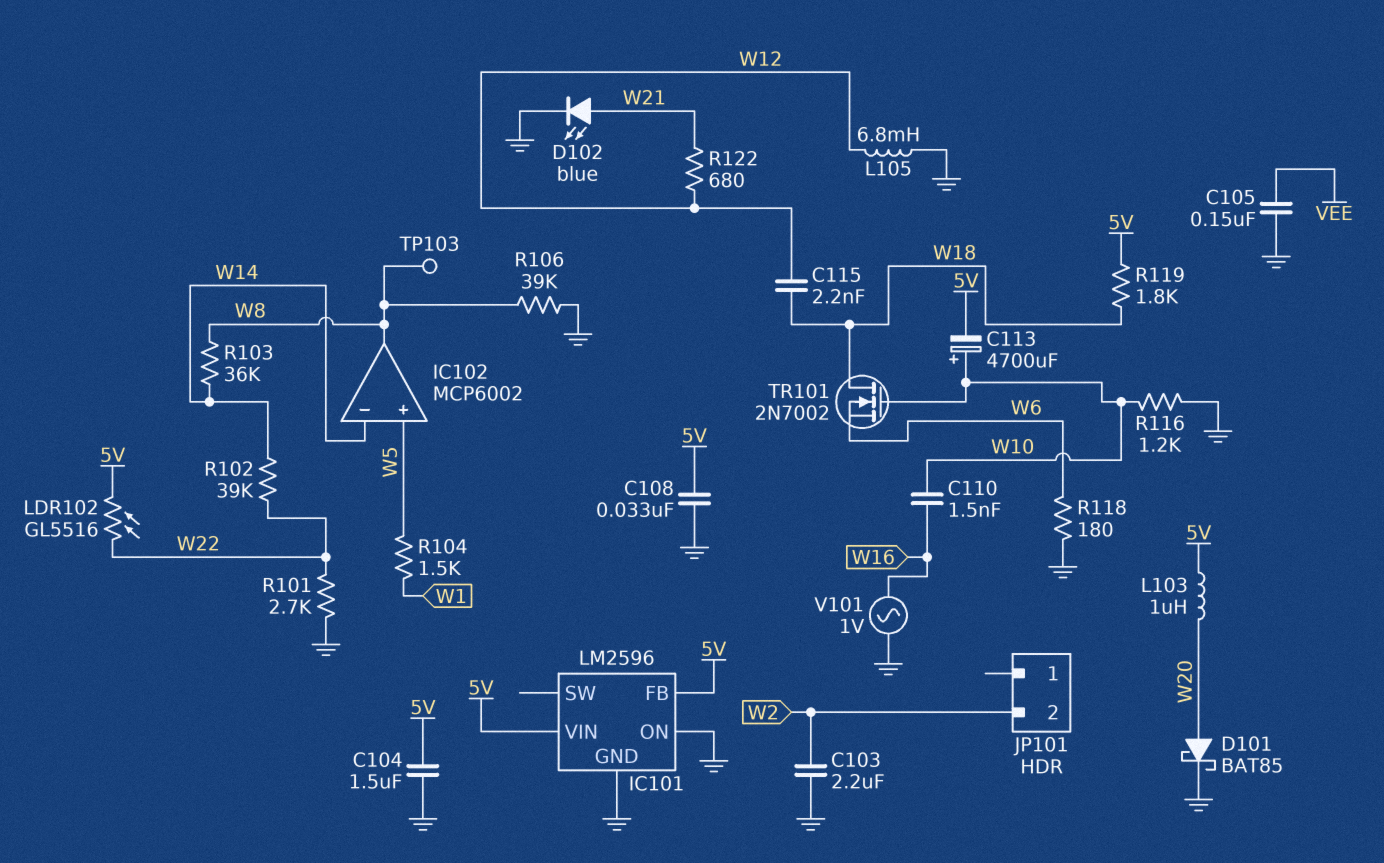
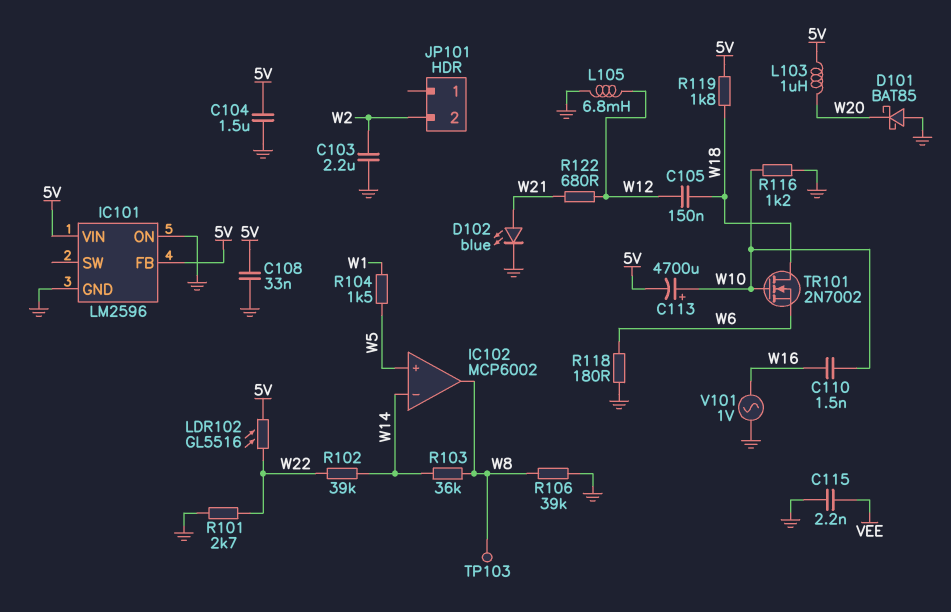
C105: 150nF (GND, VEE) -> 150nF (W12, W18)
C115: 2.2nF (W12, W18) -> 2.2nF (GND, VEE)
D101: schottky BAT85 (A W20, K GND) -> schottky BAT85 (A GND, K W20)

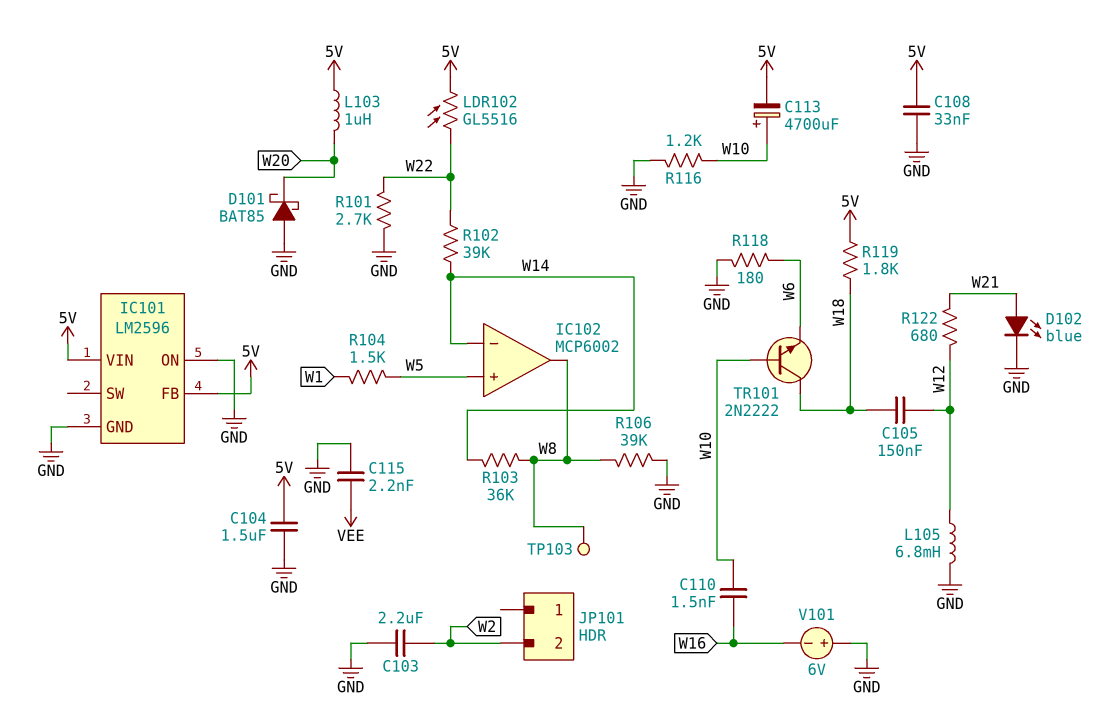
TR101: NMOS 2N7002 (G W10, D W18, S W6) -> NPN 2N2222 (B W10, C W18, E W6)
V101: AC 1V (GND, W16) -> 6V (plus GND, minus W16)

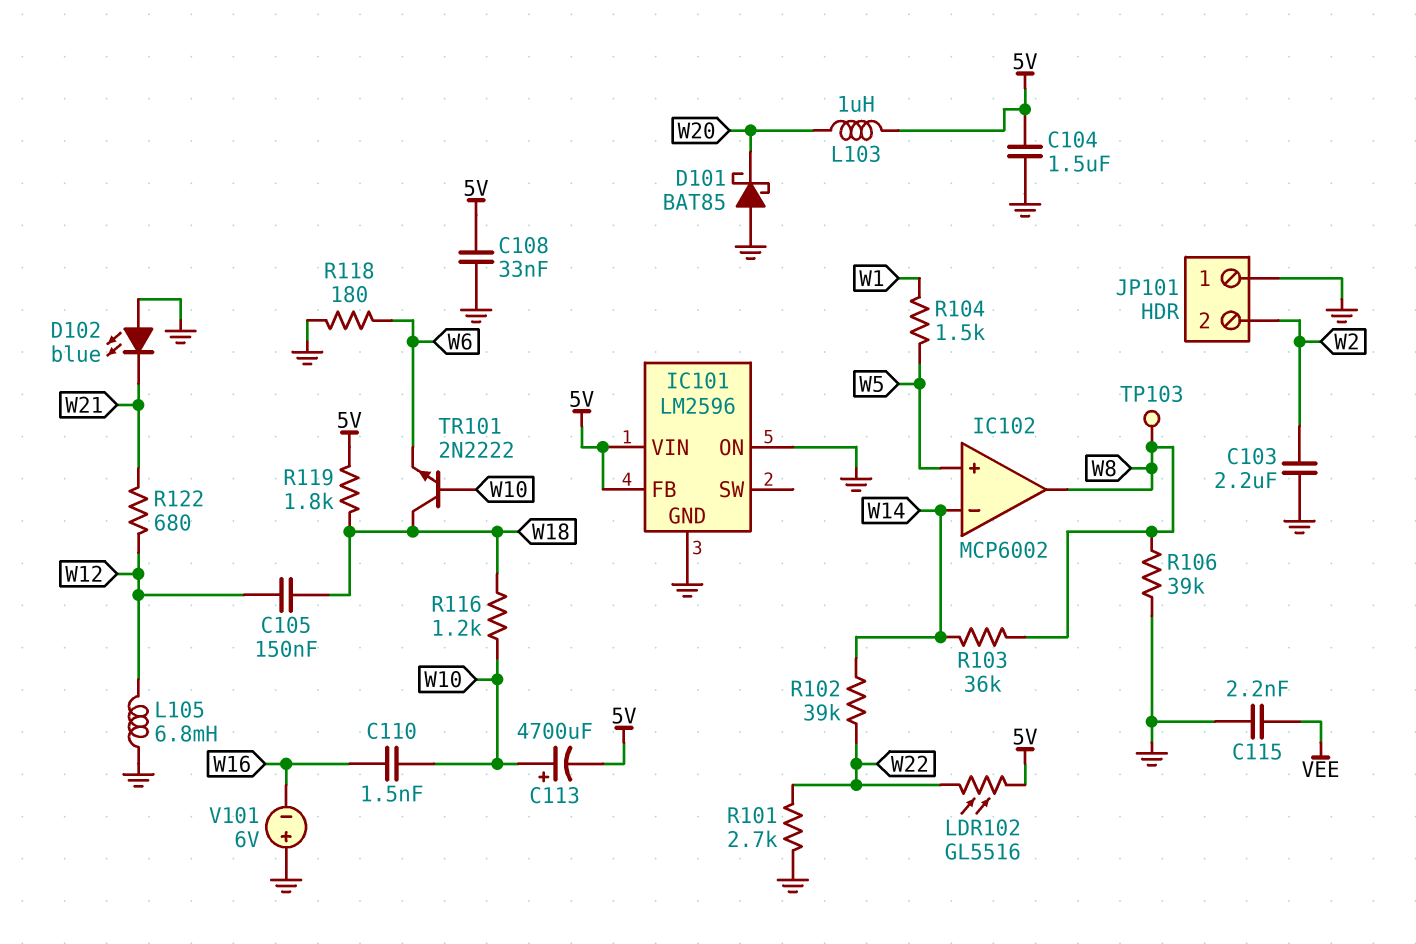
D102: LED blue (A W21, K GND) -> LED blue (A GND, K W21)
JP101 pin 1: none -> GND
R116: 1.2k (GND, W10) -> 1.2k (W10, W18)

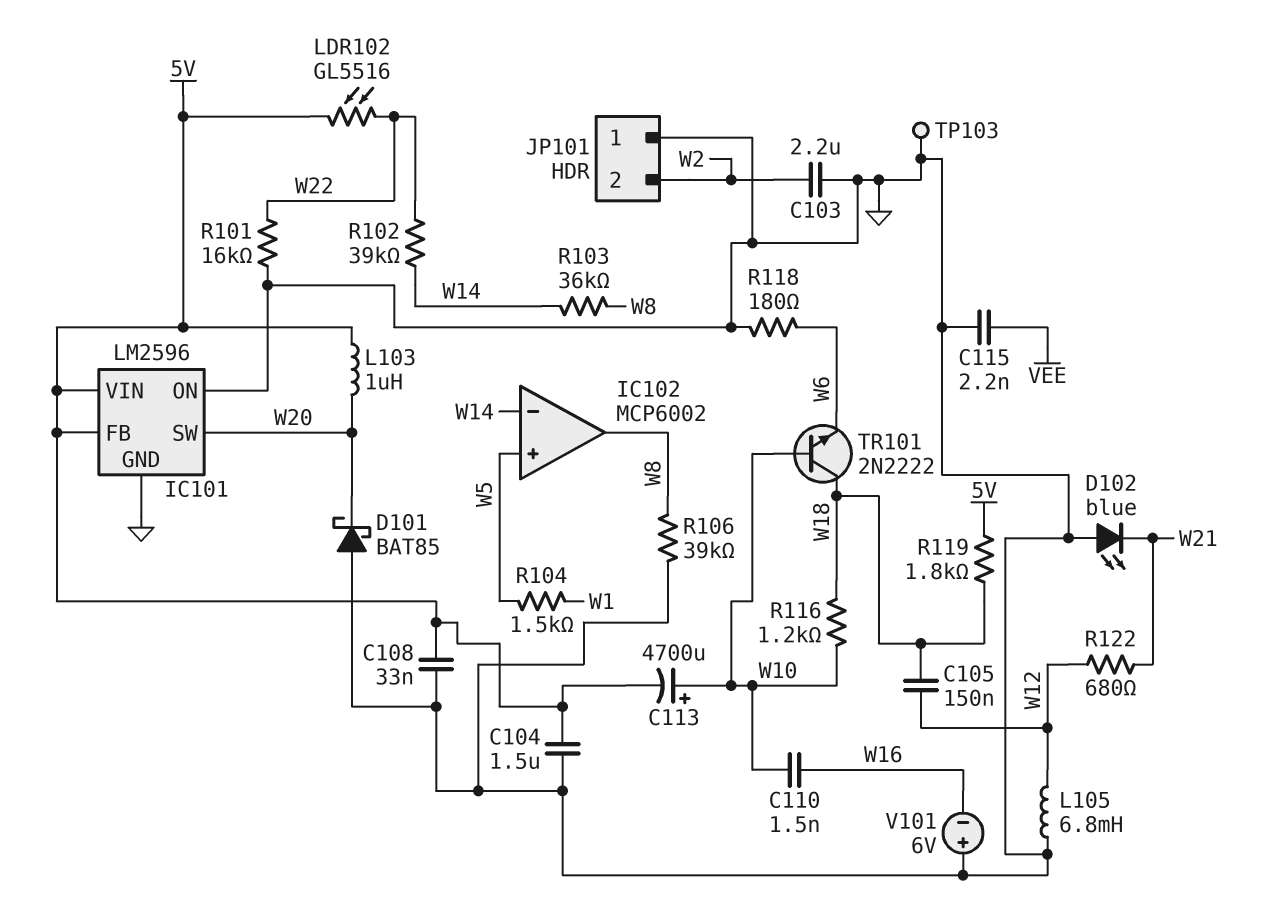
IC101 pin SW: none -> W20
R101: 2.7k (GND, W22) -> 16k (GND, W22)
TP103: test point (W8) -> test point (GND)

